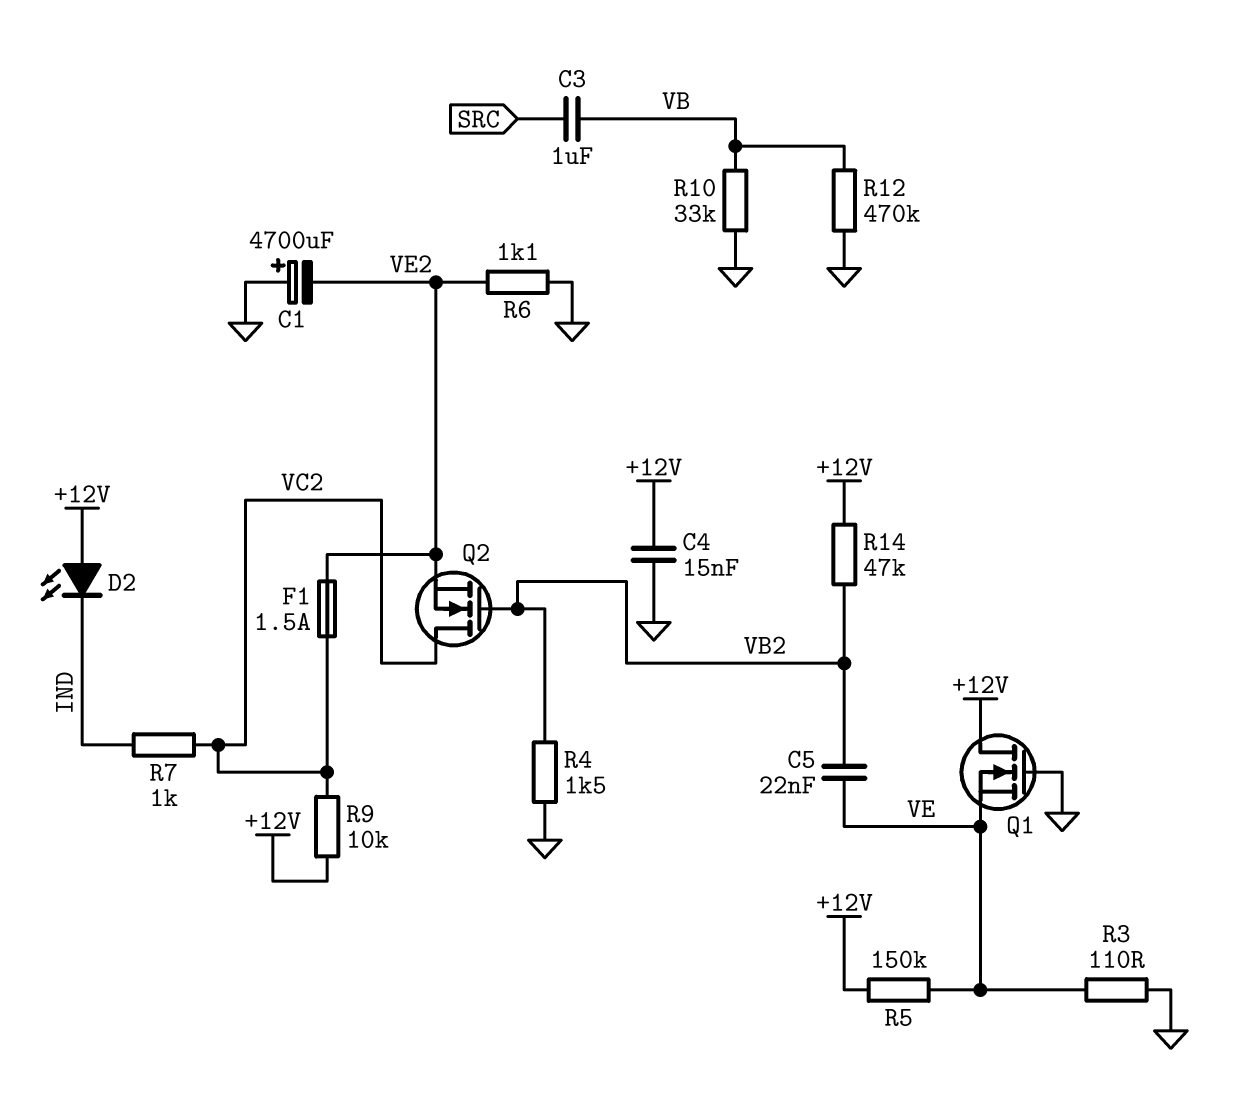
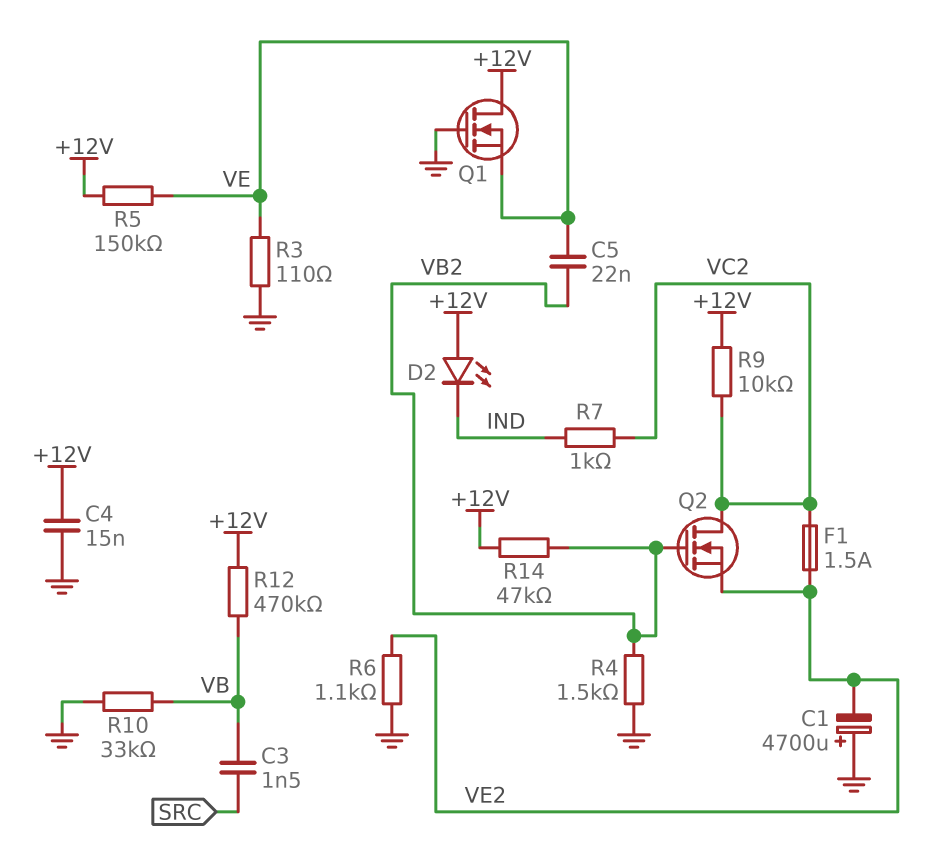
C3: 1uF (SRC, VB) -> 1.5nF (SRC, VB)
R12: 470k (GND, VB) -> 470k (+12V, VB)

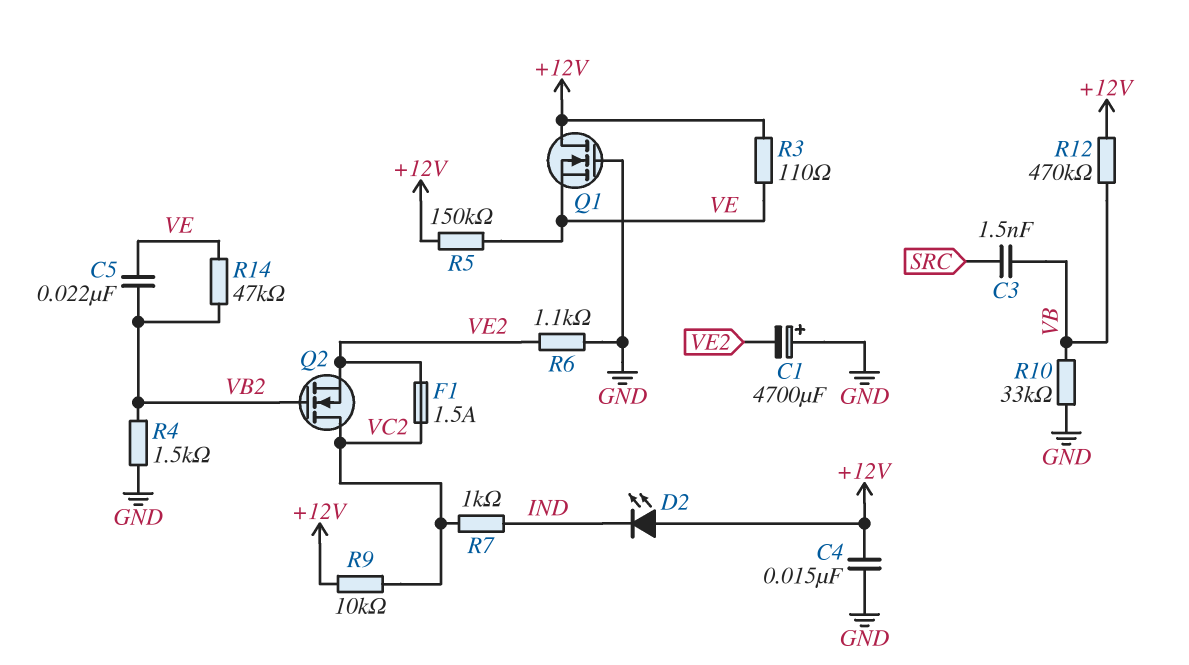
R3: 110 (GND, VE) -> 110 (+12V, VE)
R14: 47k (+12V, VB2) -> 47k (VB2, VE)

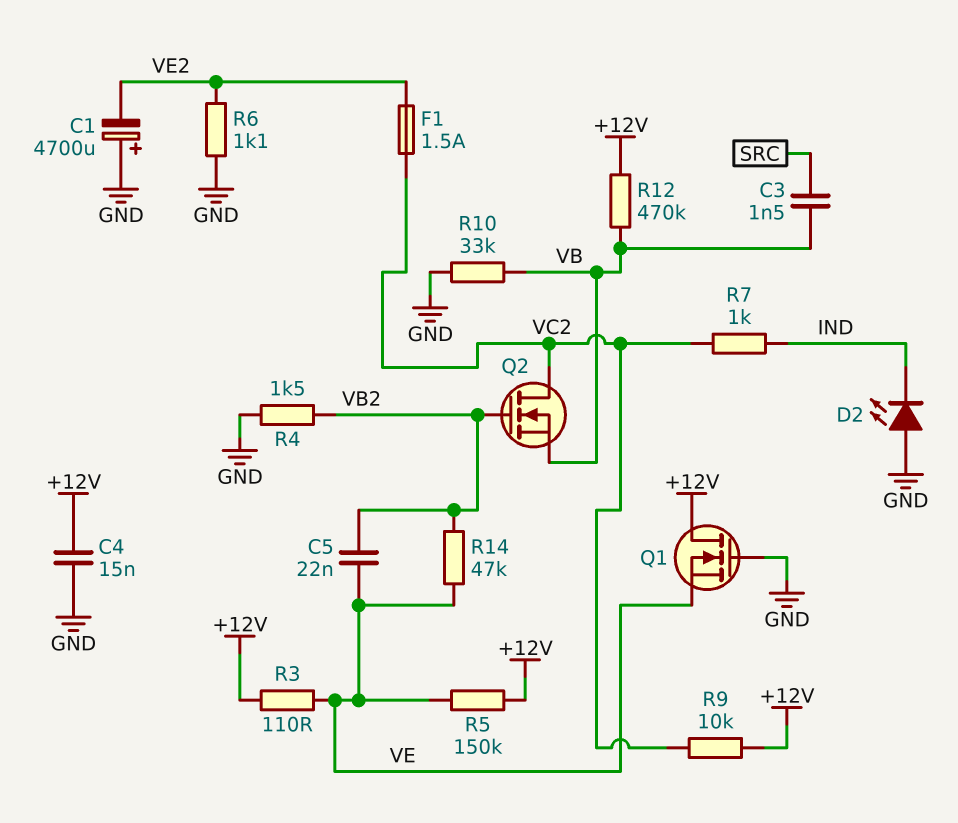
D2: LED (A +12V, K IND) -> LED (A GND, K IND)
Q2: NMOS (G VB2, D VC2, S VE2) -> NMOS (G VB2, D VC2, S VB)

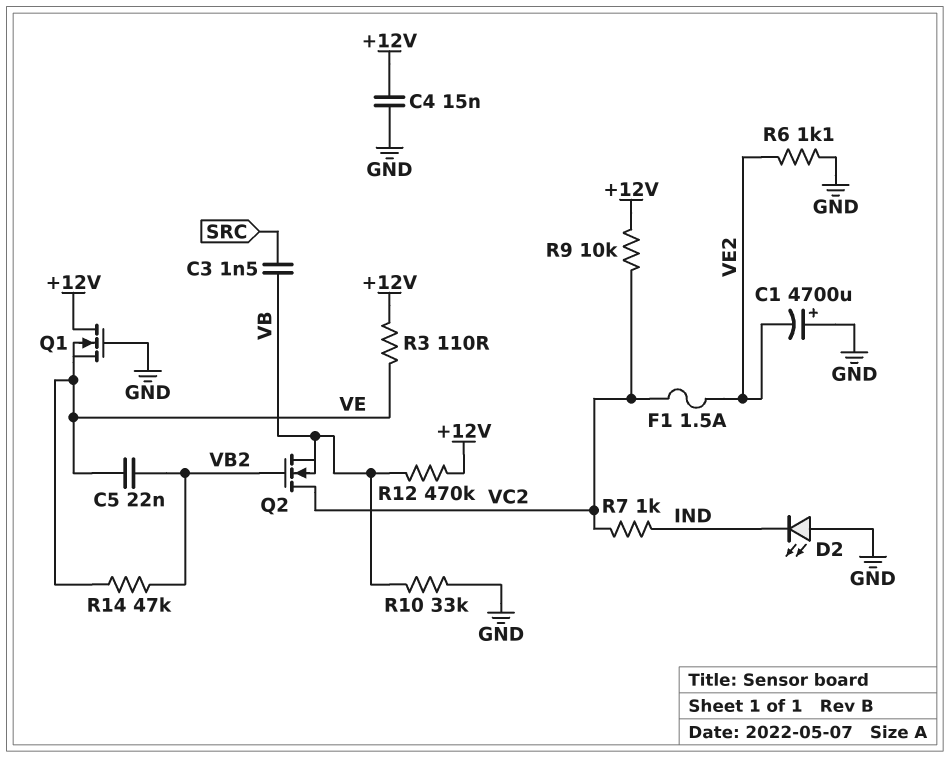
R4: 1.5k (GND, VB2) -> none
R5: 150k (+12V, VE) -> none

